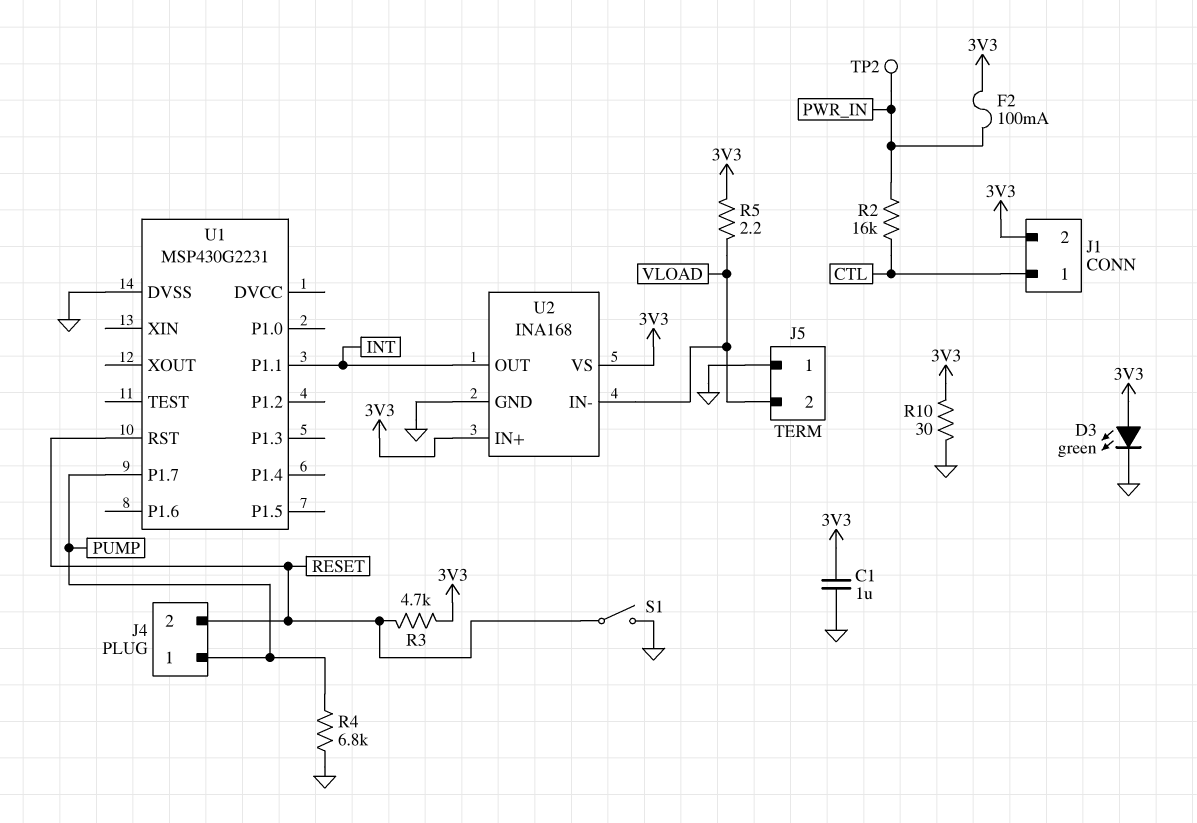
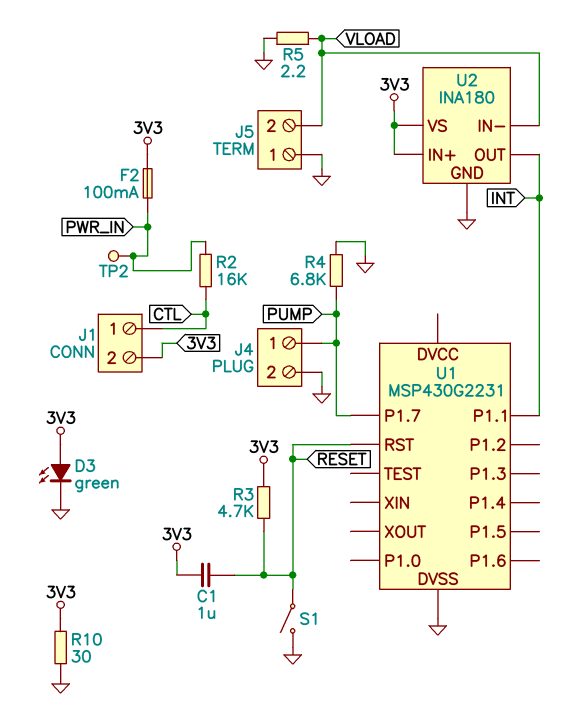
C1: 1uF (3V3, GND) -> 1uF (3V3, RESET)
J4 pin 2: RESET -> GND
R5: 2.2 (3V3, VLOAD) -> 2.2 (GND, VLOAD)
U2: INA168 -> INA180

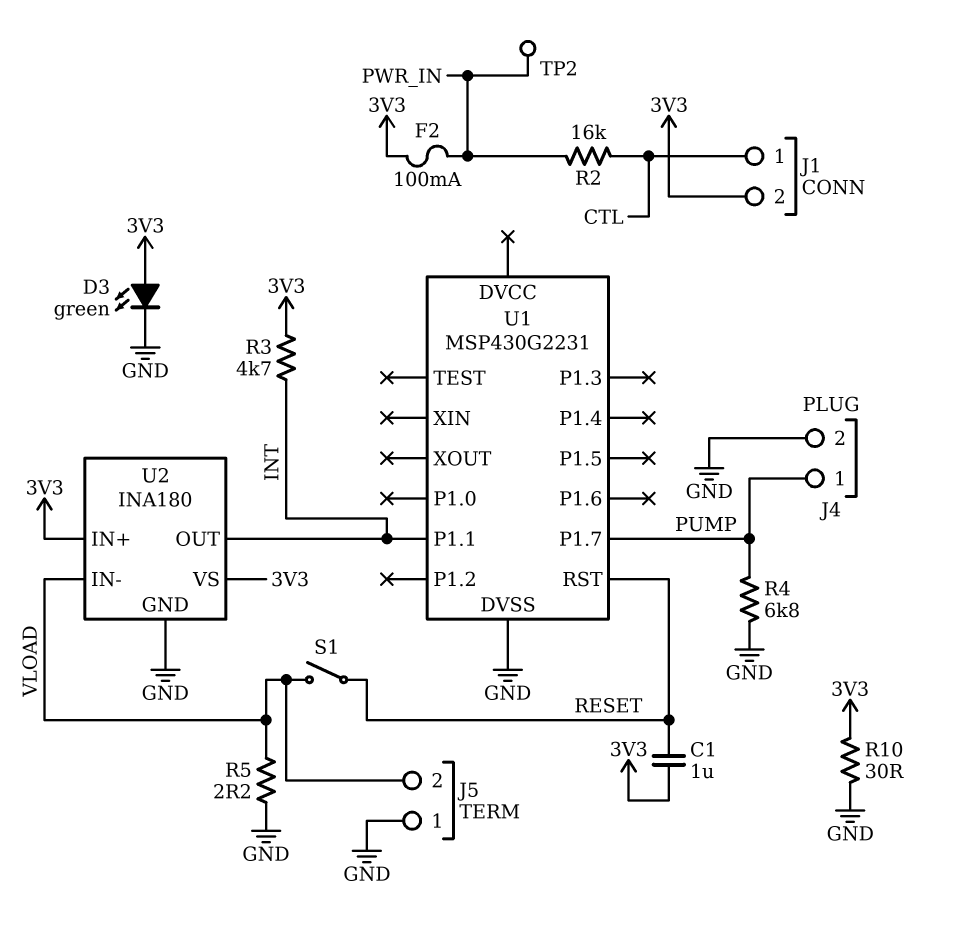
R3: 4.7k (3V3, RESET) -> 4.7k (3V3, INT)
S1: switch (GND, RESET) -> switch (RESET, VLOAD)

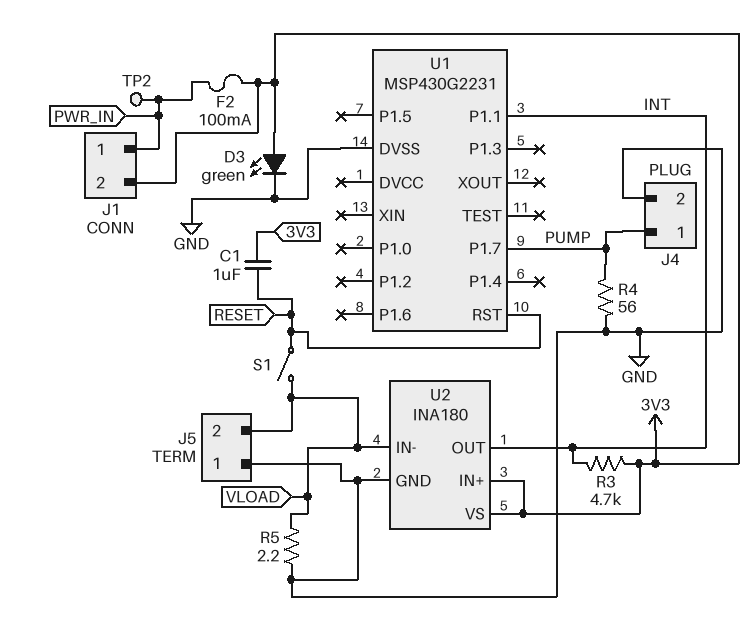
J1 pin 1: CTL -> PWR_IN
R2: 16k (CTL, PWR_IN) -> none
R4: 6.8k (GND, PUMP) -> 56 (GND, PUMP)
R10: 30 (3V3, GND) -> none

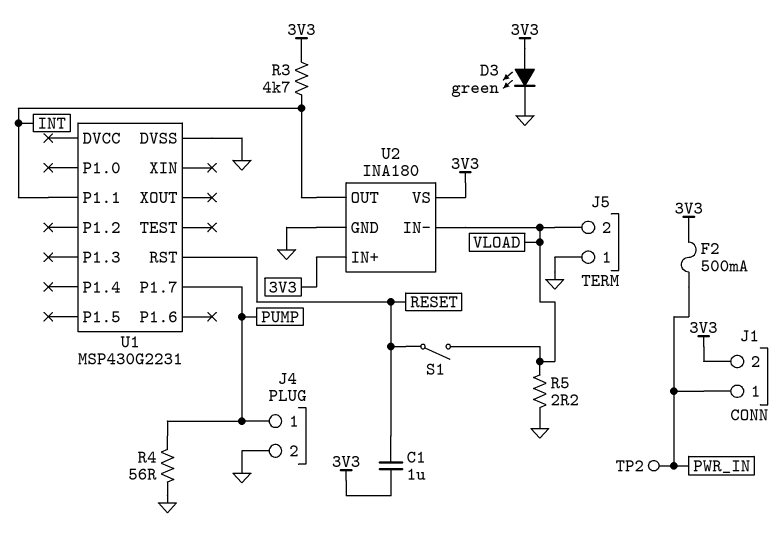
F2: 100mA (3V3, PWR_IN) -> 500mA (3V3, PWR_IN)

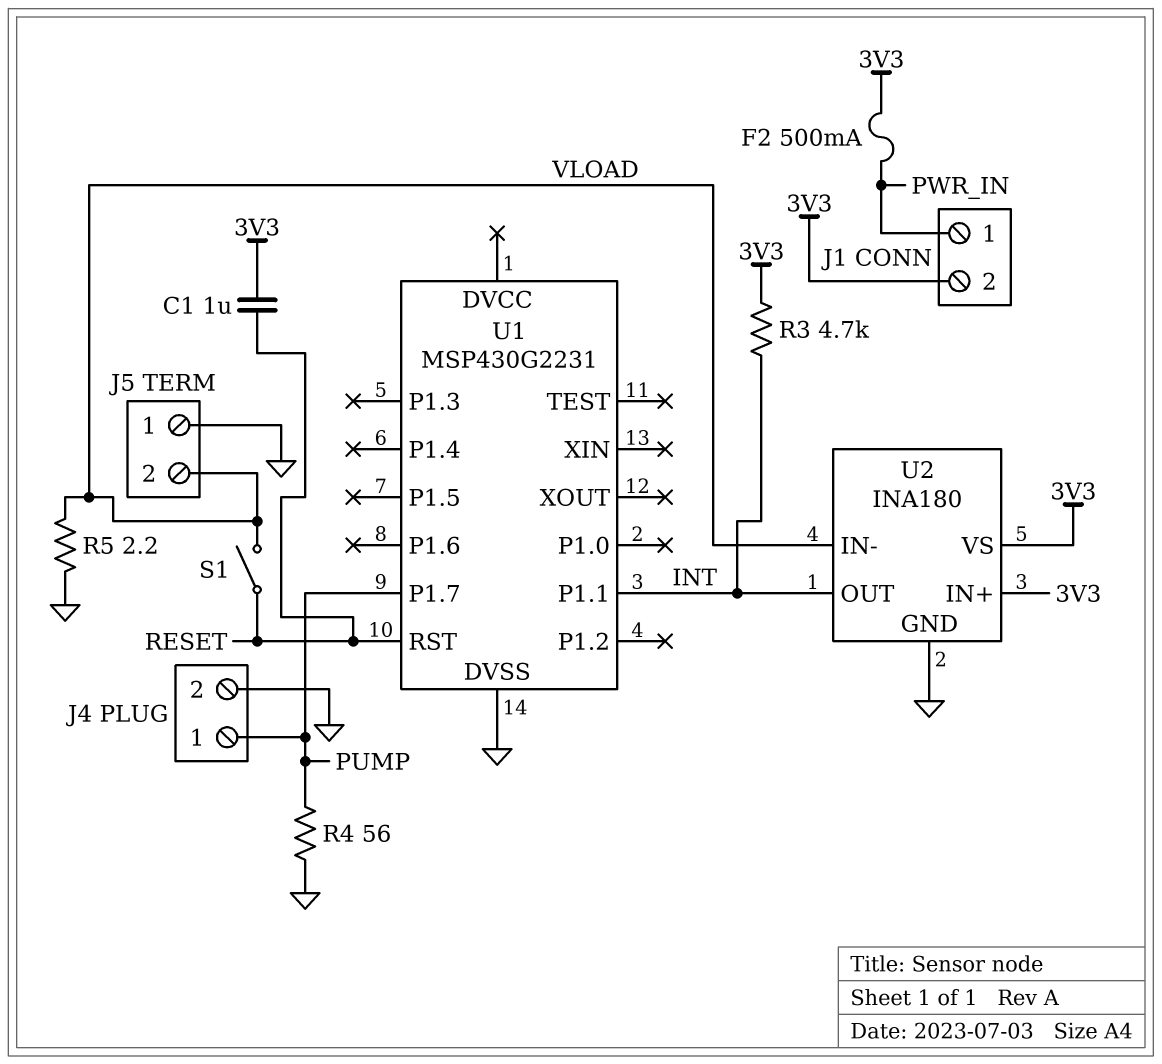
D3: LED green (A 3V3, K GND) -> none
TP2: test point (PWR_IN) -> none

